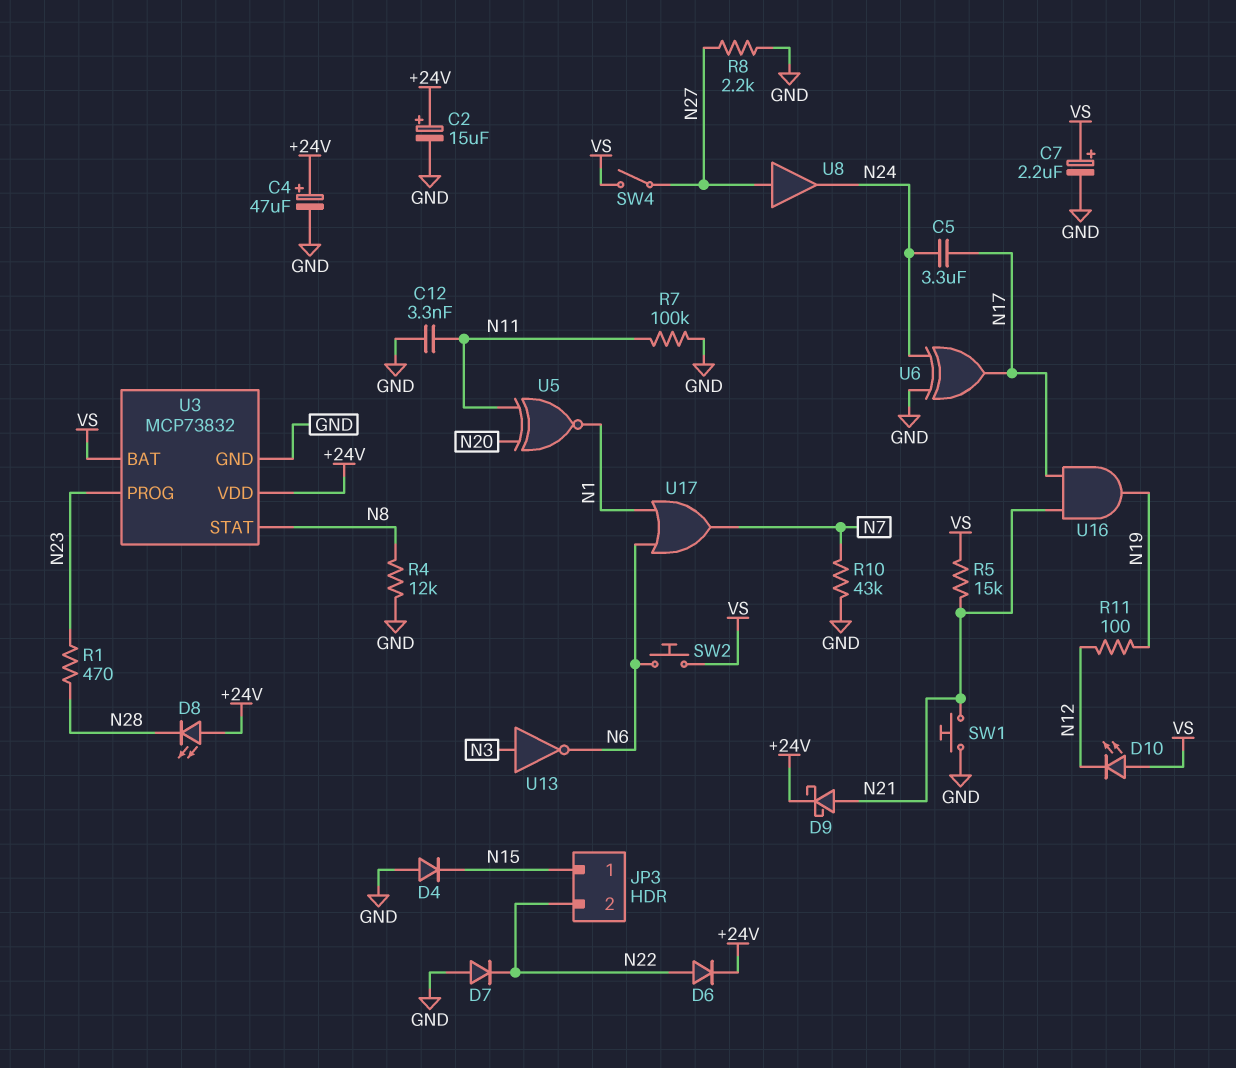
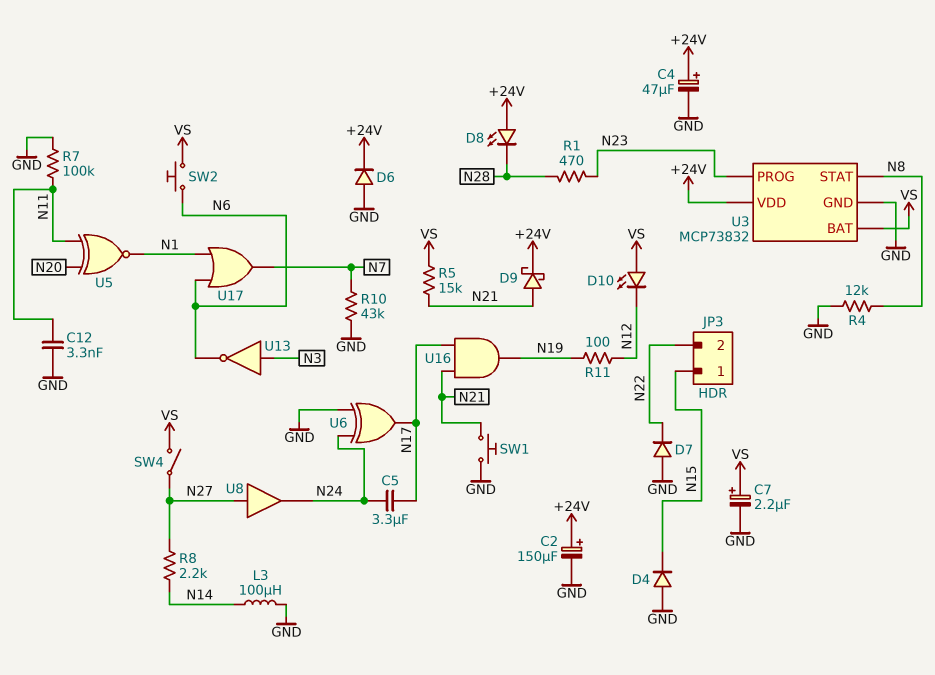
C2: 15uF (plus +24V, minus GND) -> 150uF (plus +24V, minus GND)
D6: diode (A N22, K +24V) -> diode (A GND, K +24V)
L3: none -> 100uH (GND, N14)
R8: 2.2k (GND, N27) -> 2.2k (N14, N27)

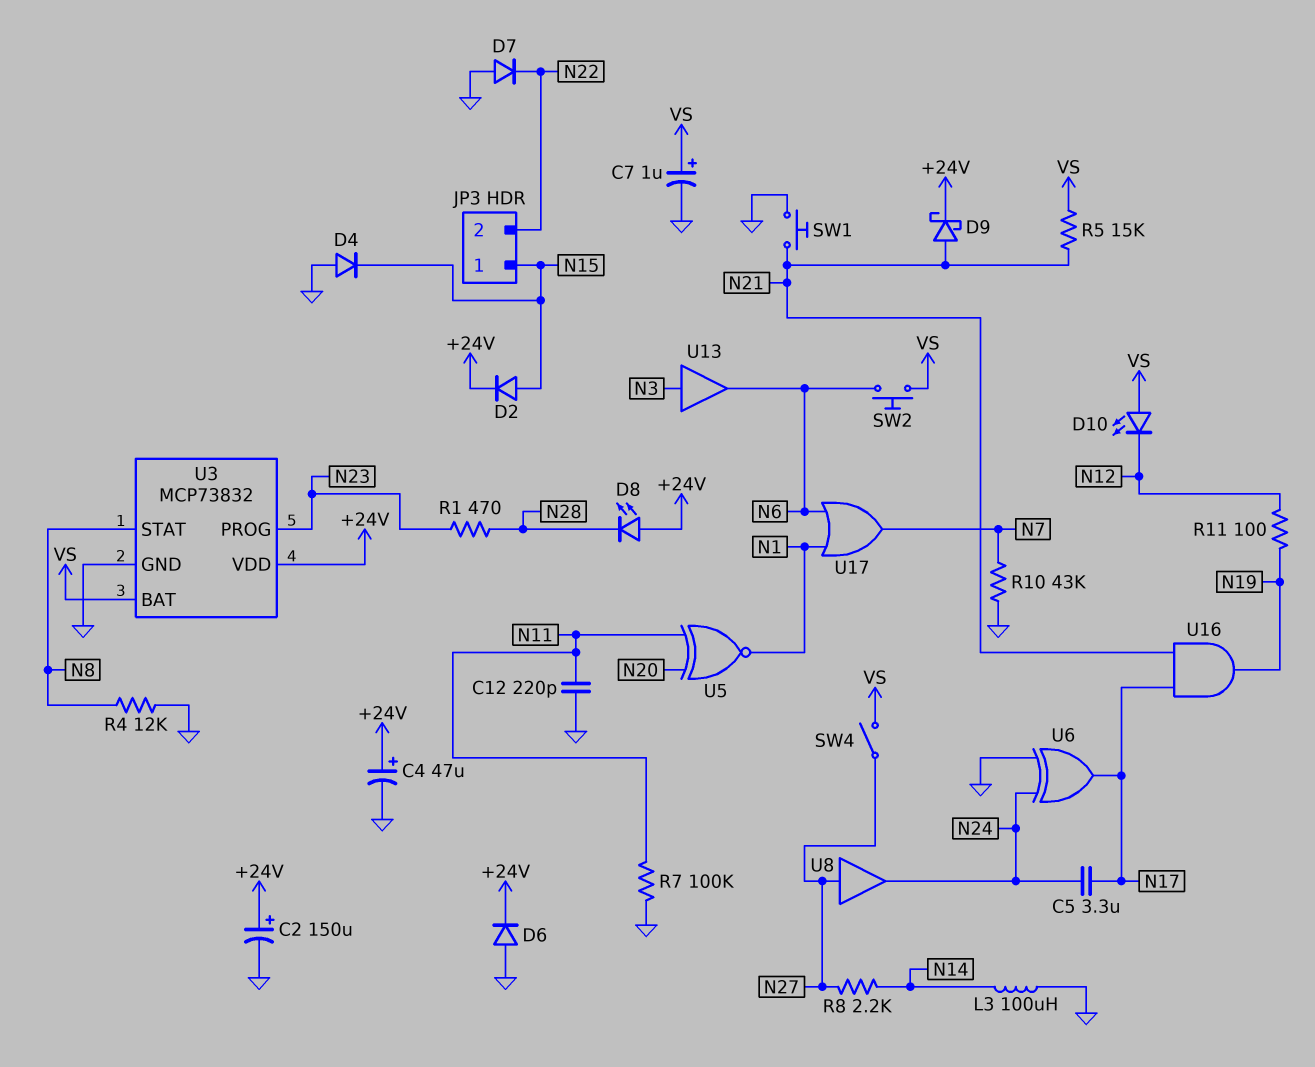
C7: 2.2uF (plus VS, minus GND) -> 1uF (plus VS, minus GND)
C12: 3.3nF (GND, N11) -> 220pF (GND, N11)
D2: none -> diode (A N15, K +24V)
U13: NOT (in N3, out N6) -> buffer (in N3, out N6)

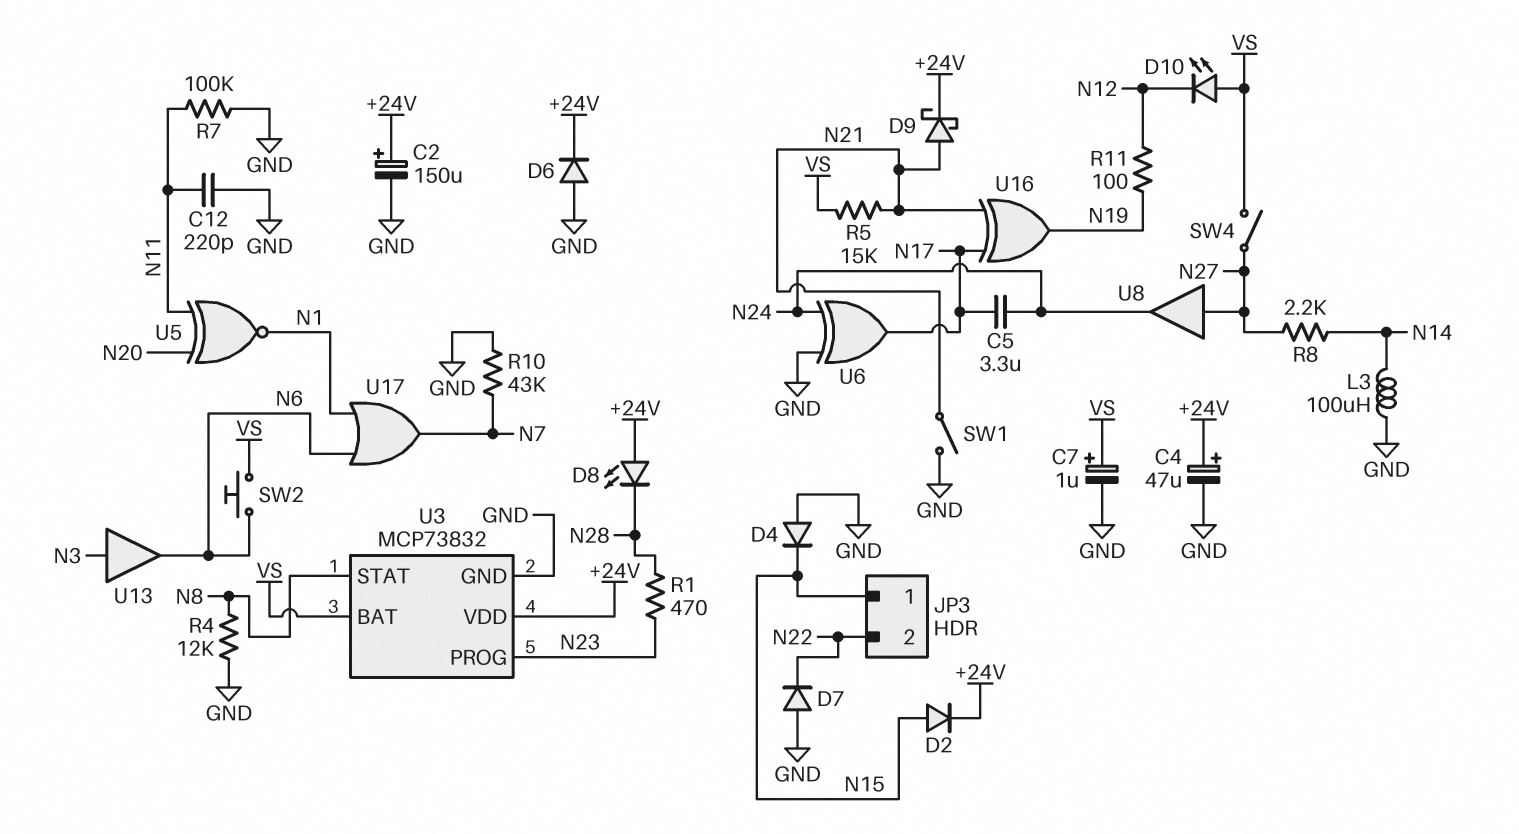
SW1: button (GND, N21) -> switch (GND, N21)
U16: AND (in N17, in N21, out N19) -> XOR (in N17, in N21, out N19)

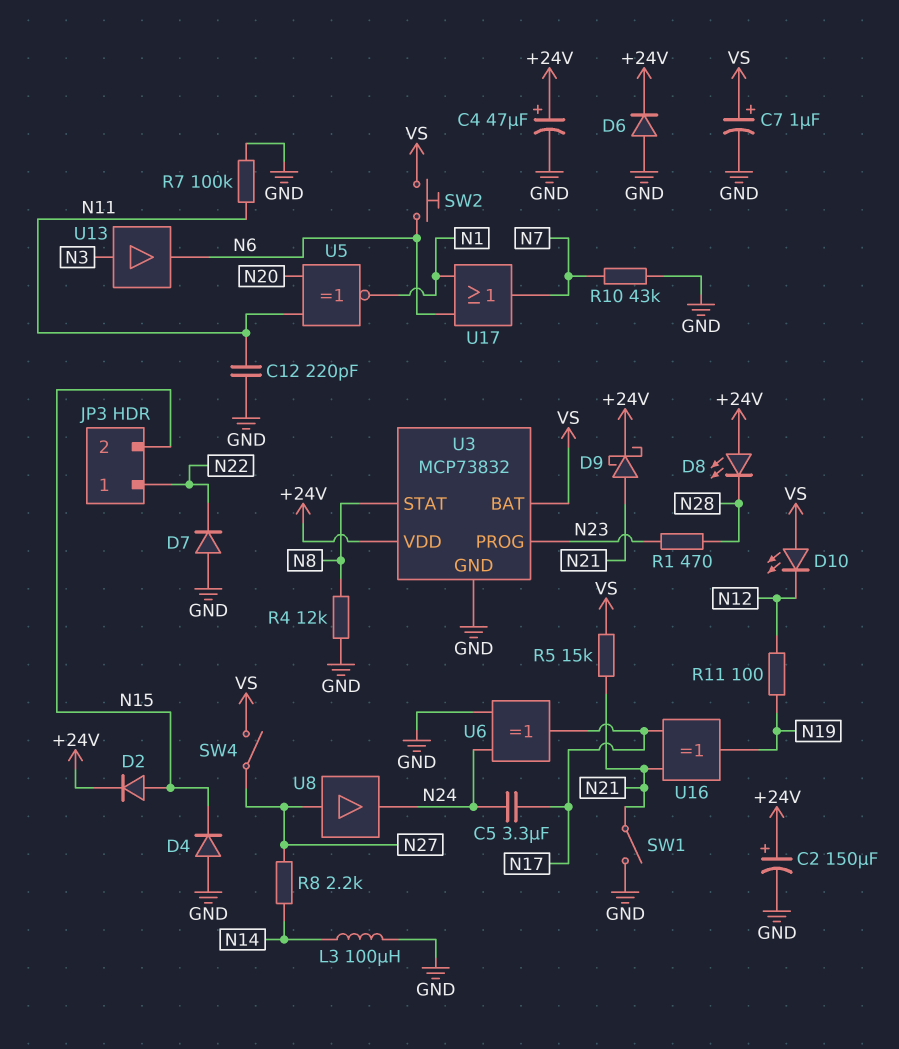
JP3 pin 1: N15 -> N22
JP3 pin 2: N22 -> N15

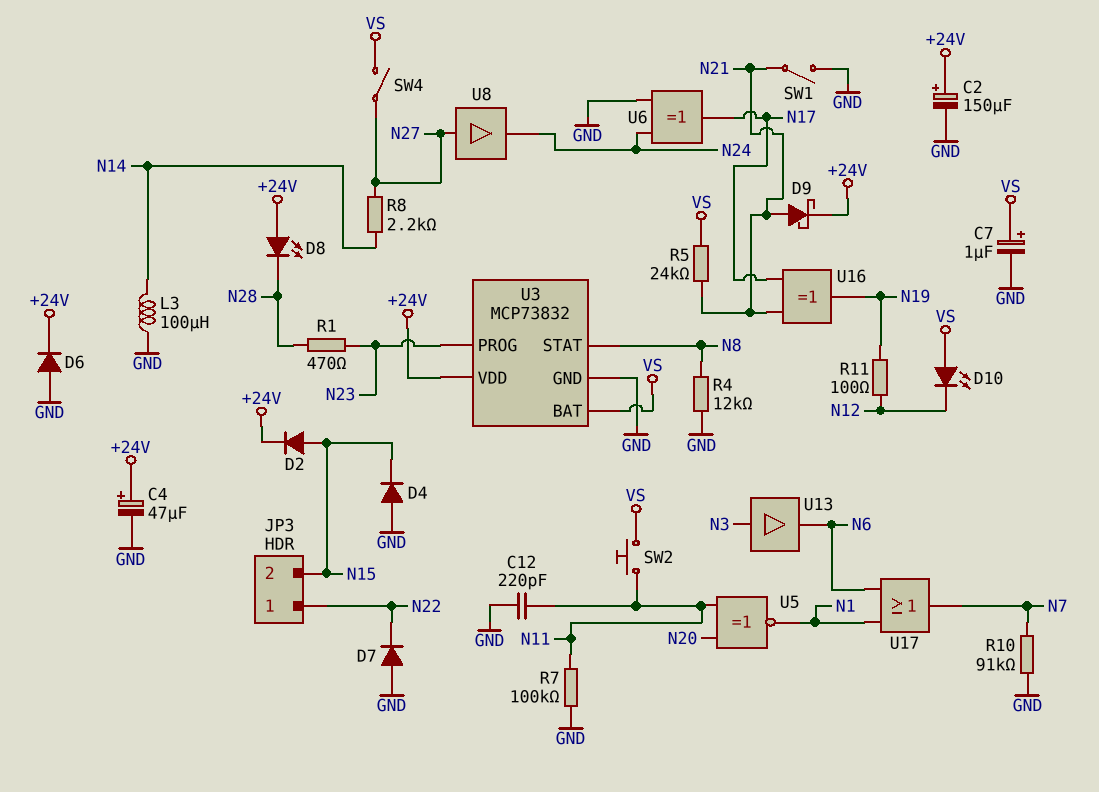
C5: 3.3uF (N17, N24) -> none
R5: 15k (N21, VS) -> 24k (N21, VS)
R10: 43k (GND, N7) -> 91k (GND, N7)
SW2: button (N6, VS) -> button (N11, VS)

